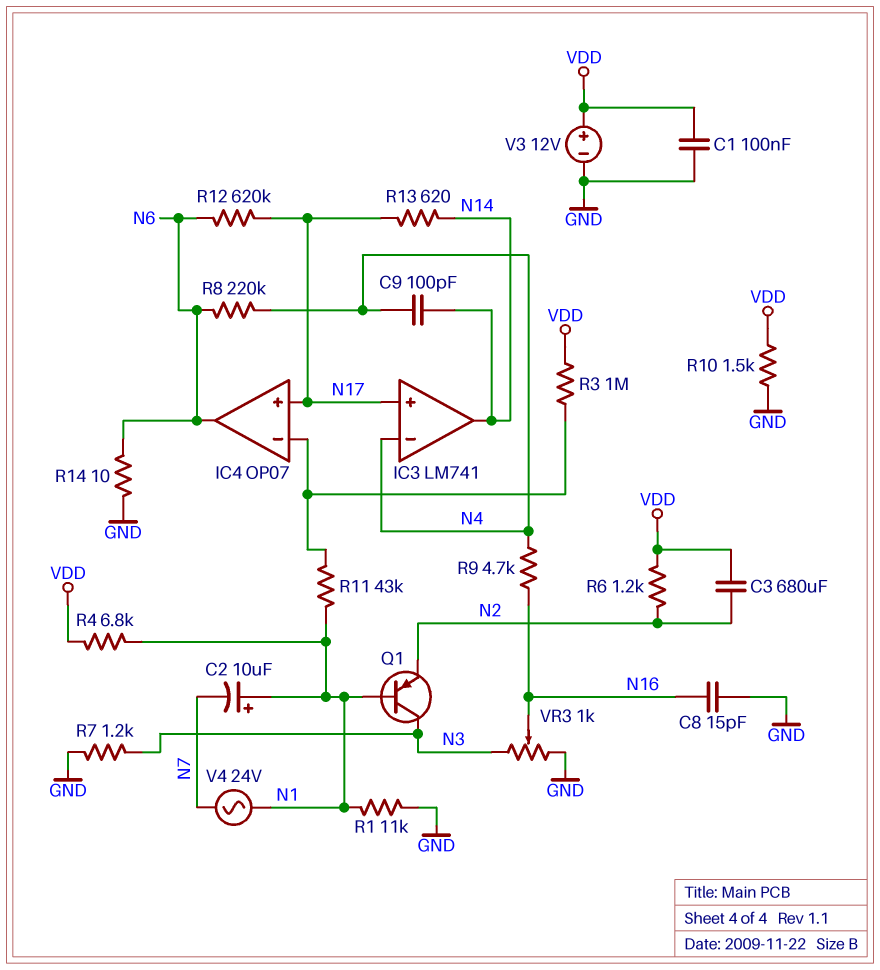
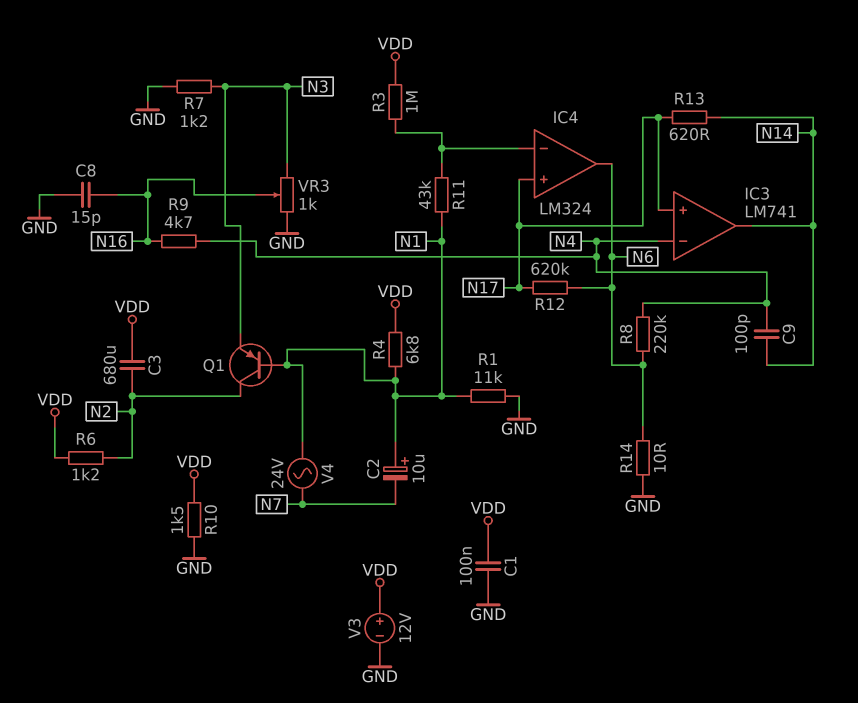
IC4: OP07 -> LM324
Q1: PNP (B N1, C N3, E N2) -> PNP (B N1, C N2, E N3)

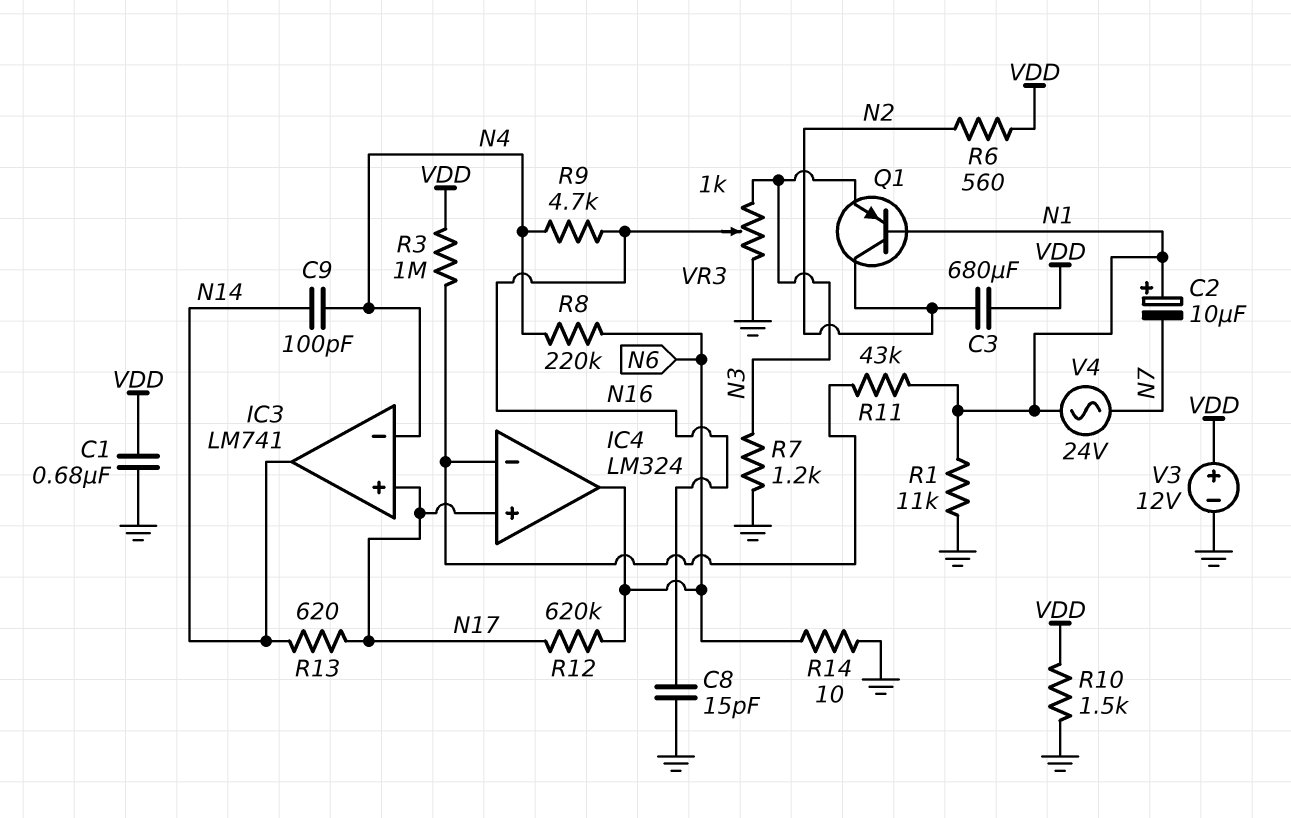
C1: 100nF (GND, VDD) -> 680nF (GND, VDD)
R4: 6.8k (N1, VDD) -> none
R6: 1.2k (N2, VDD) -> 560 (N2, VDD)

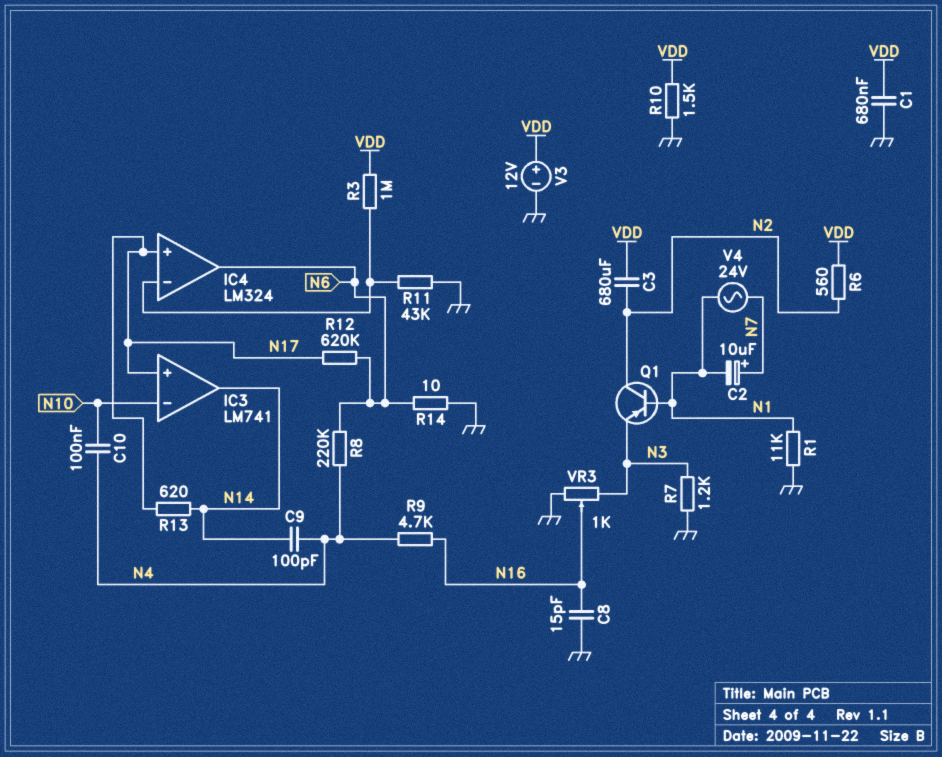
C2: 10uF (plus N1, minus N7) -> 10uF (plus N7, minus N1)
C10: none -> 100nF (N4, N10)
IC3 pin in-: N4 -> N10
R11: 43k (IC4/in-, N1) -> 43k (GND, IC4/in-)

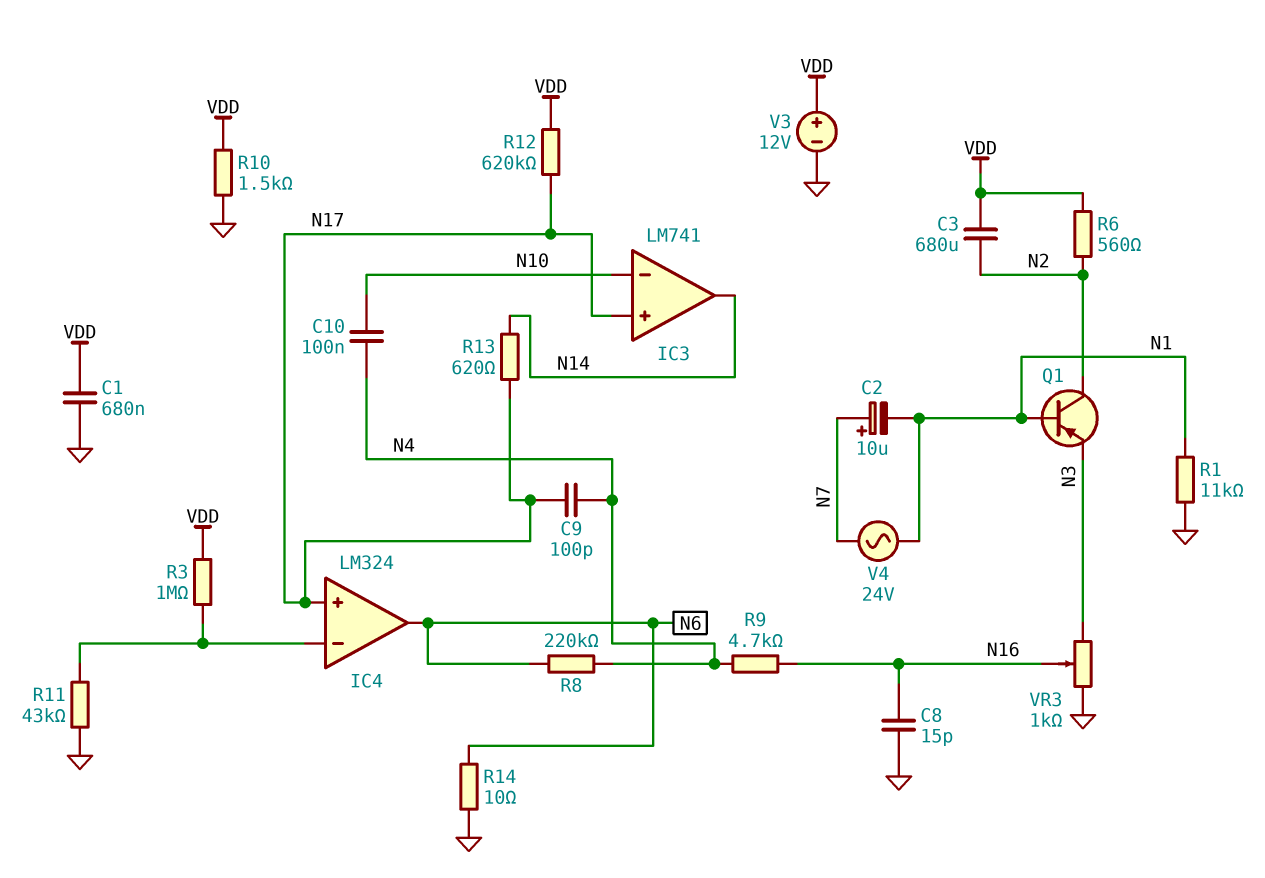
C9: 100pF (N4, N14) -> 100pF (N4, N17)
R7: 1.2k (GND, N3) -> none
R12: 620k (N6, N17) -> 620k (N17, VDD)

